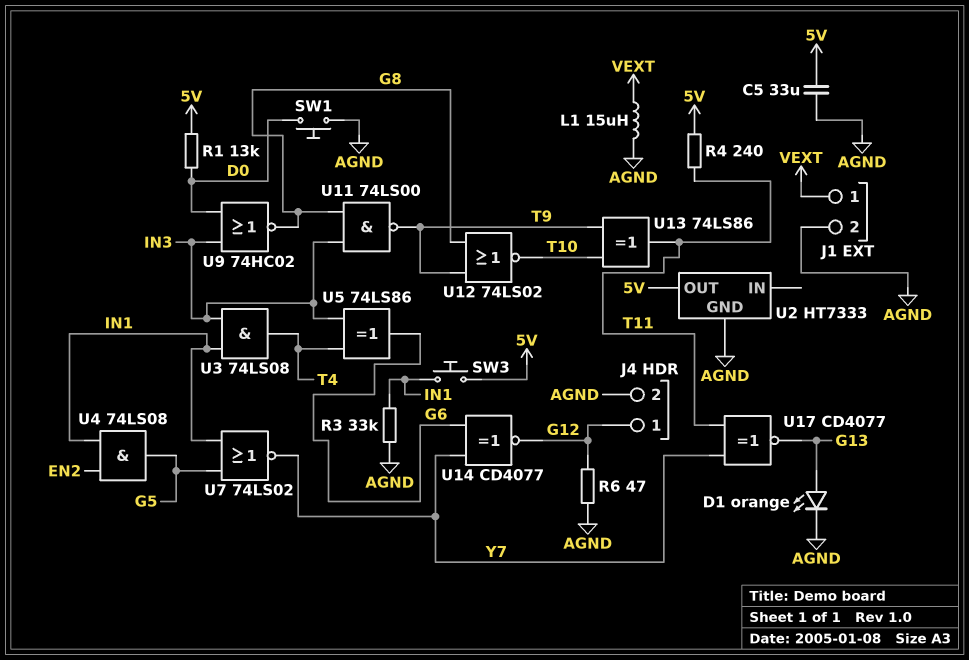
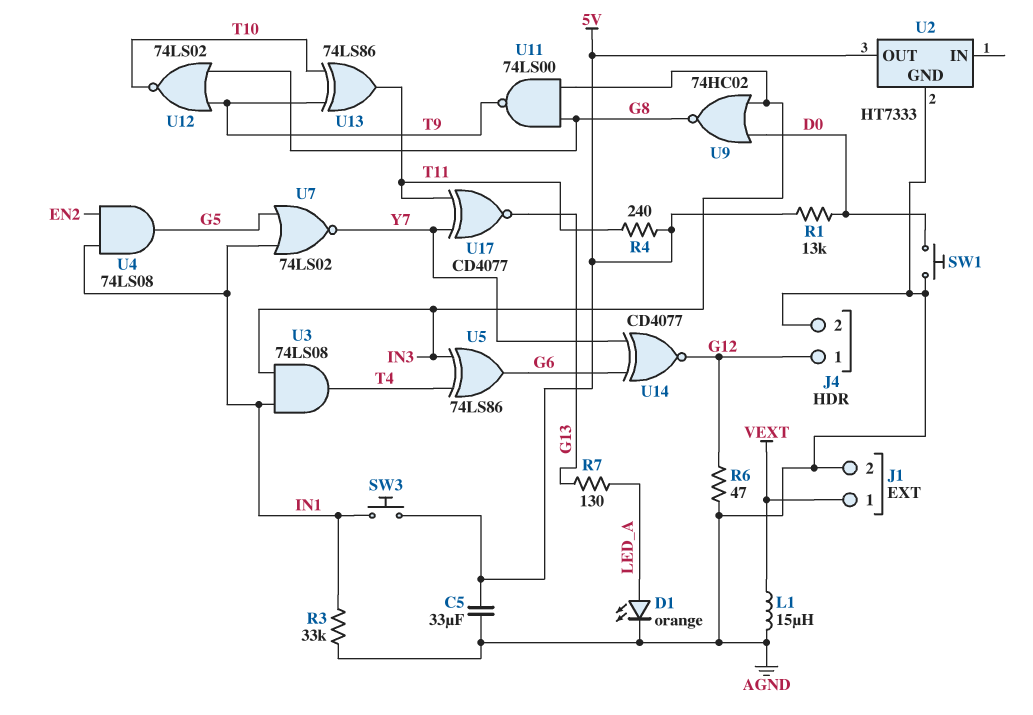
D1: LED orange (A G13, K AGND) -> LED orange (A LED_A, K AGND)
R7: none -> 130 (G13, LED_A)

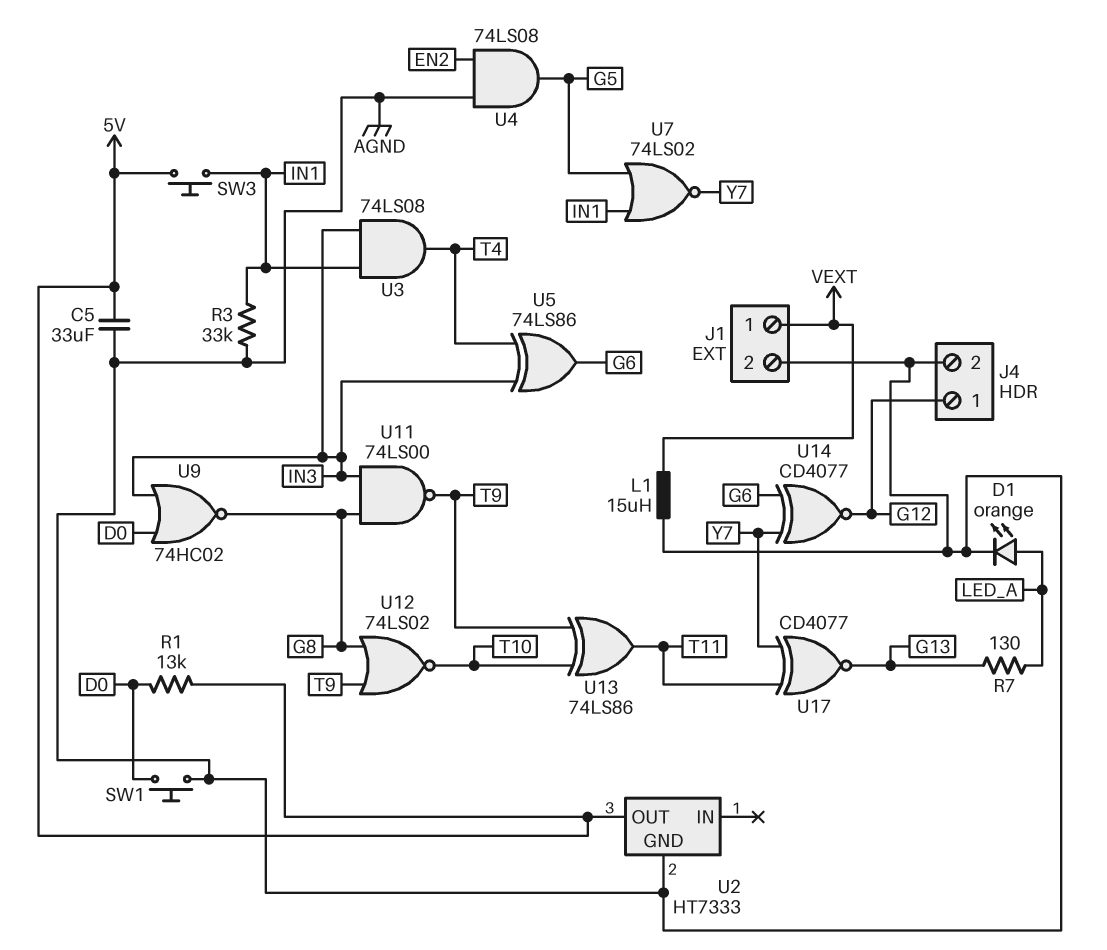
R4: 240 (5V, T11) -> none
R6: 47 (AGND, G12) -> none
U4: AND 74LS08 (in EN2, in IN1, out G5) -> AND 74LS08 (in AGND, in EN2, out G5)

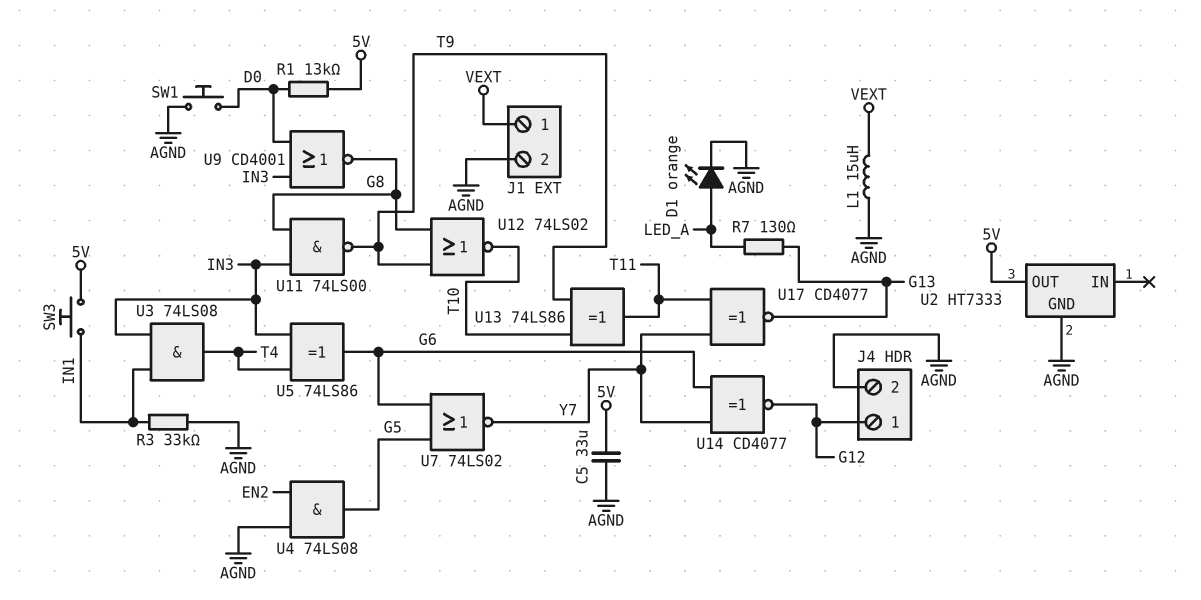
U7: NOR 74LS02 (in G5, in IN1, out Y7) -> NOR 74LS02 (in G5, in G6, out Y7)
U9: NOR 74HC02 (in D0, in IN3, out G8) -> NOR CD4001 (in D0, in IN3, out G8)

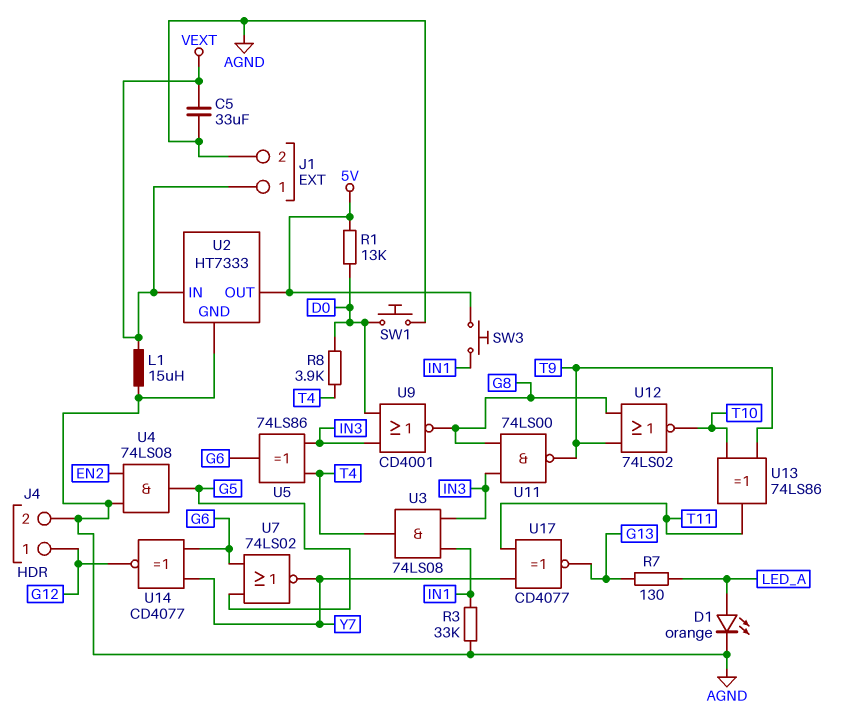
C5: 33uF (5V, AGND) -> 33uF (AGND, VEXT)
R8: none -> 3.9k (D0, T4)
U2 pin IN: none -> VEXT

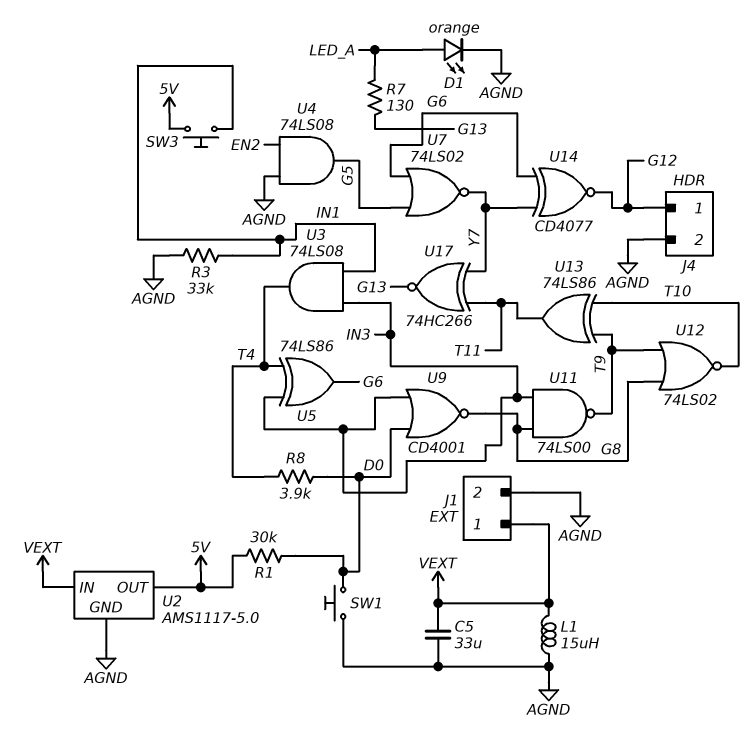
R1: 13k (5V, D0) -> 30k (5V, D0)
U2: HT7333 -> AMS1117-5.0
U17: XNOR CD4077 (in T11, in Y7, out G13) -> XNOR 74HC266 (in T11, in Y7, out G13)

